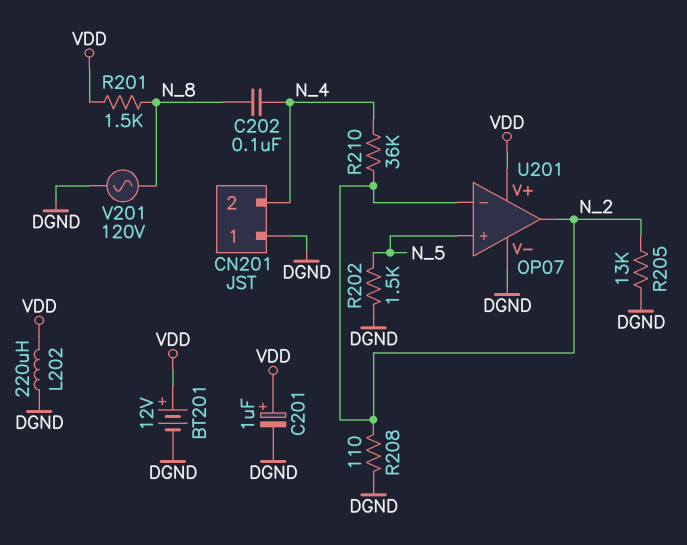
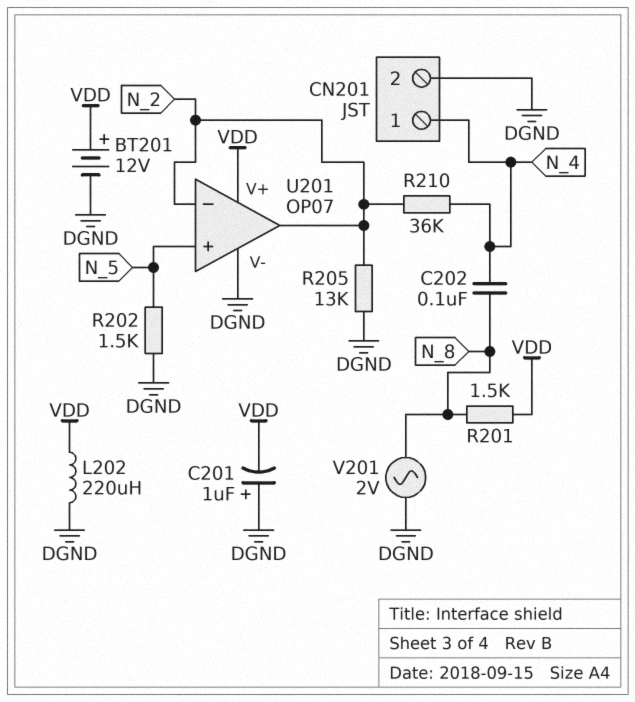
C201: 1uF (plus VDD, minus DGND) -> 1uF (plus DGND, minus VDD)
CN201 pin 1: DGND -> N_4
CN201 pin 2: N_4 -> DGND
R208: 110 (DGND, N_2) -> none
V201: AC 120V (DGND, N_8) -> AC 2V (DGND, N_8)

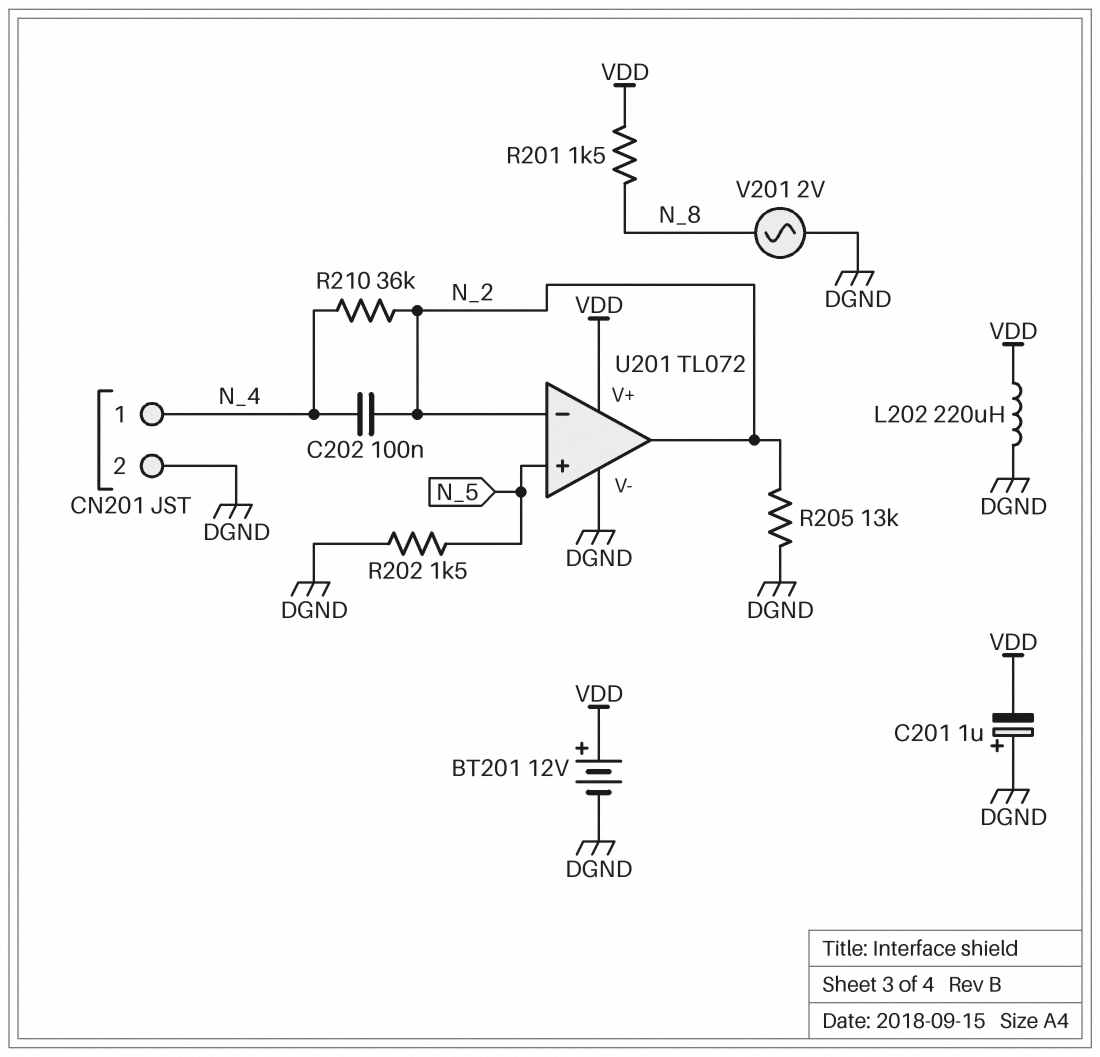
C202: 100nF (N_4, N_8) -> 100nF (N_2, N_4)
U201: OP07 -> TL072

